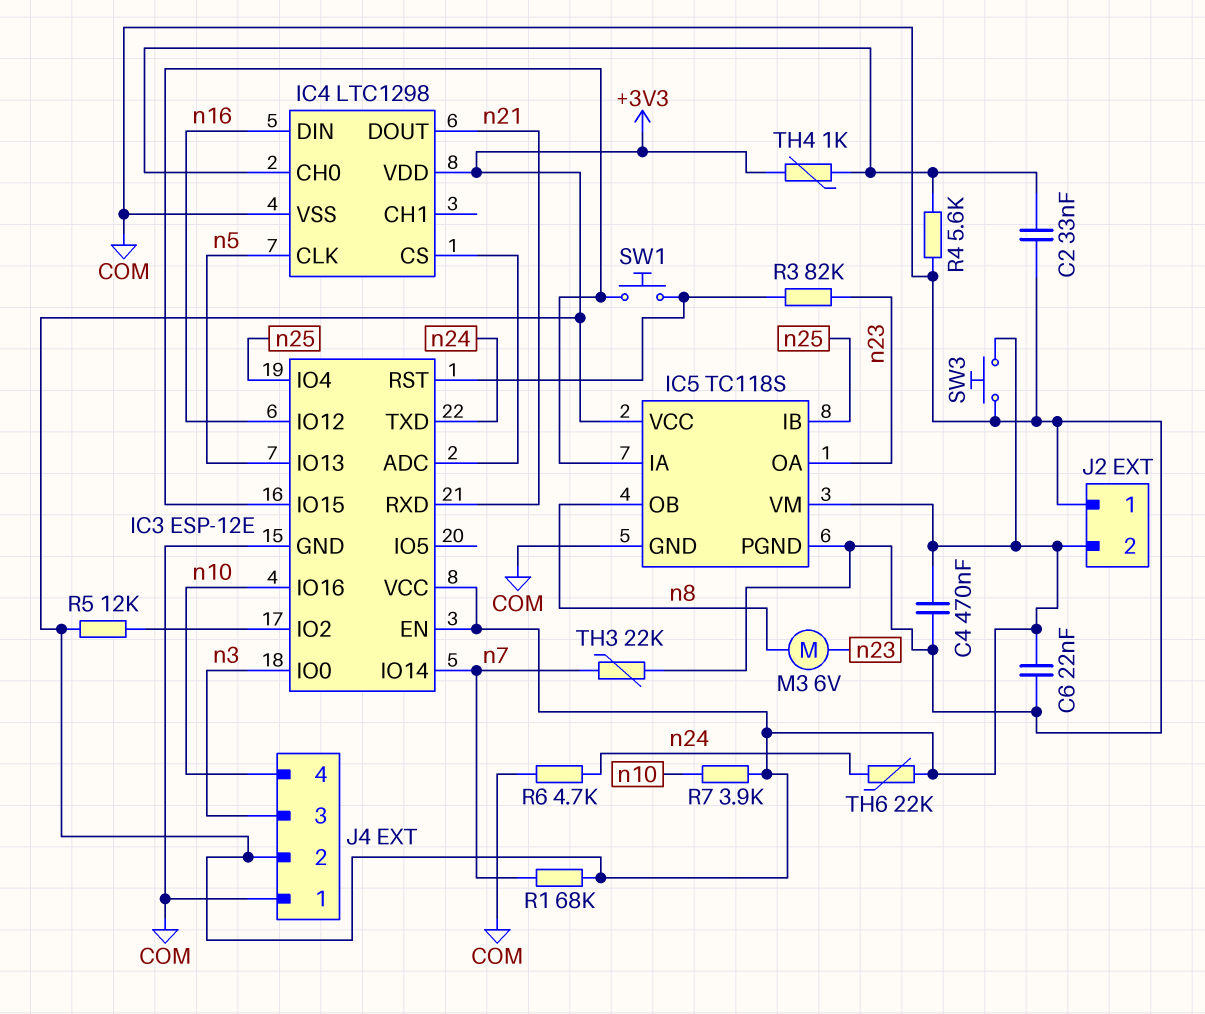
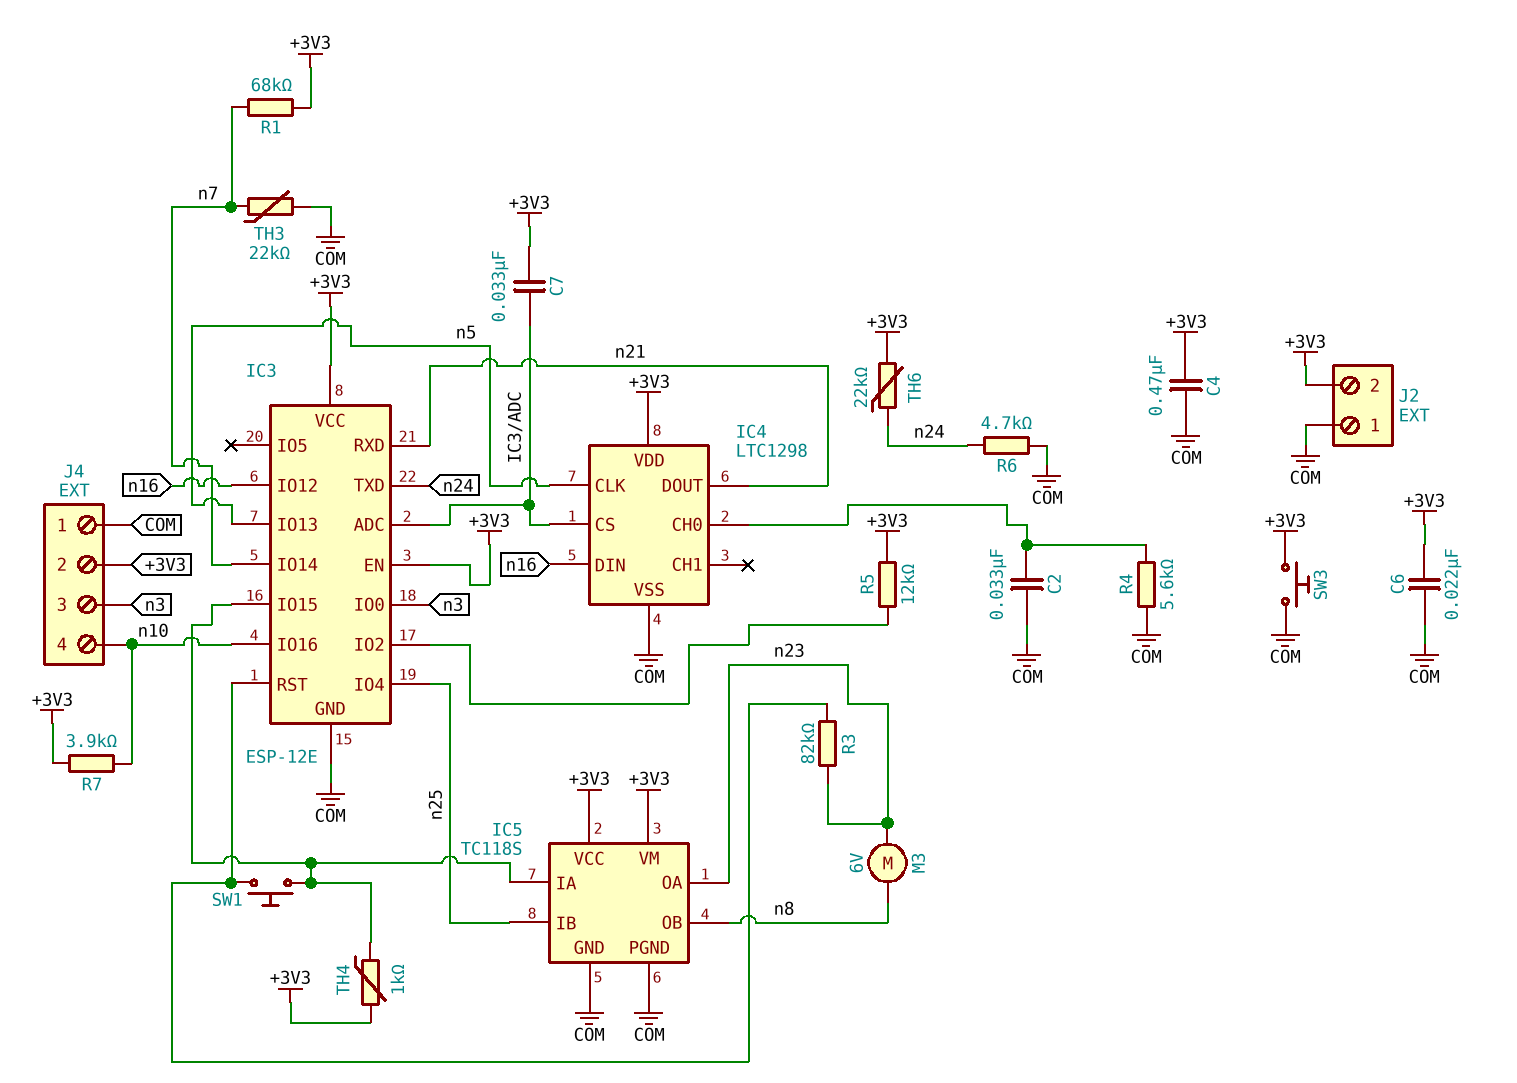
C7: none -> 33nF (+3V3, IC3/ADC)
TH4: 1k (+3V3, IC4/CH0) -> 1k (+3V3, IC3/IO15)

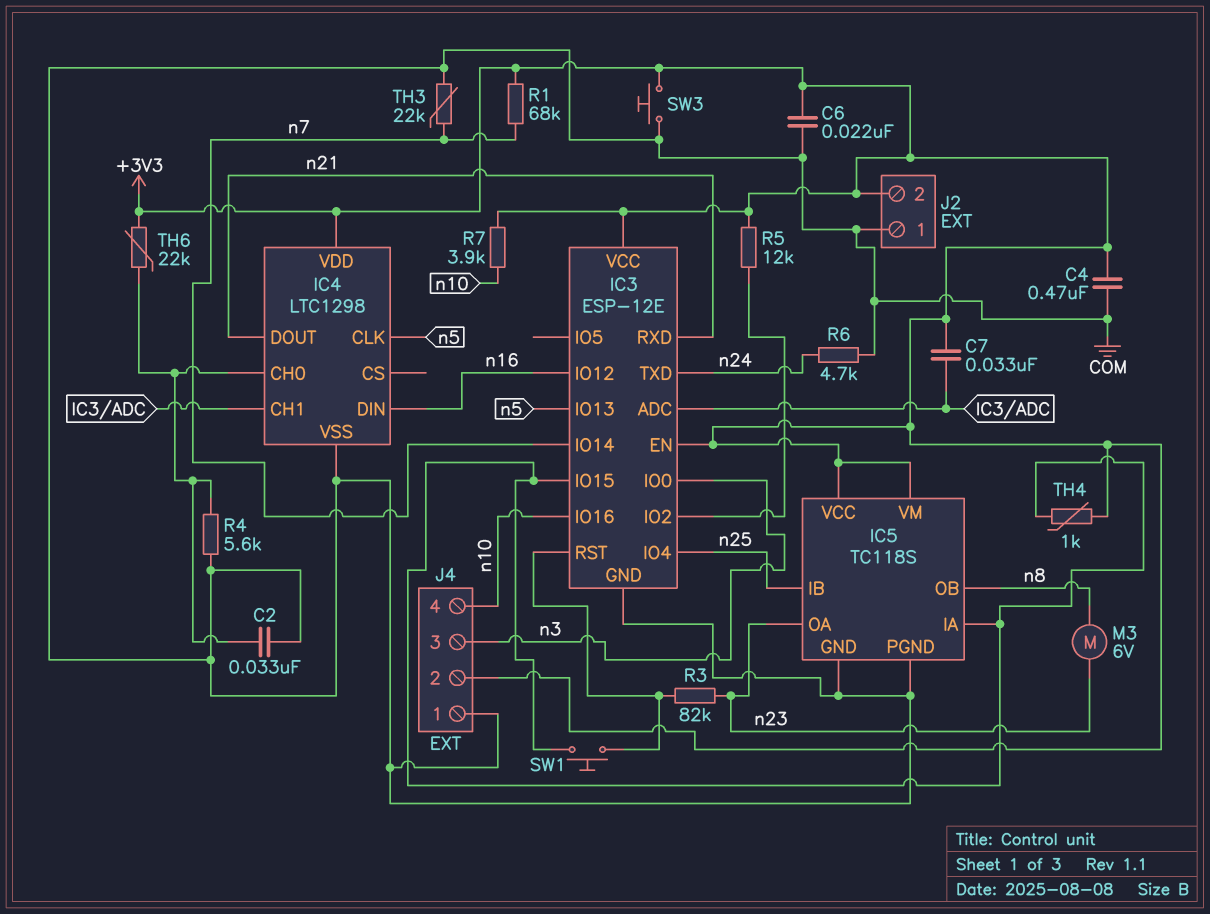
IC4 pin CH1: none -> IC3/ADC
IC4 pin CS: IC3/ADC -> none
TH6: 22k (+3V3, n24) -> 22k (+3V3, IC4/CH0)

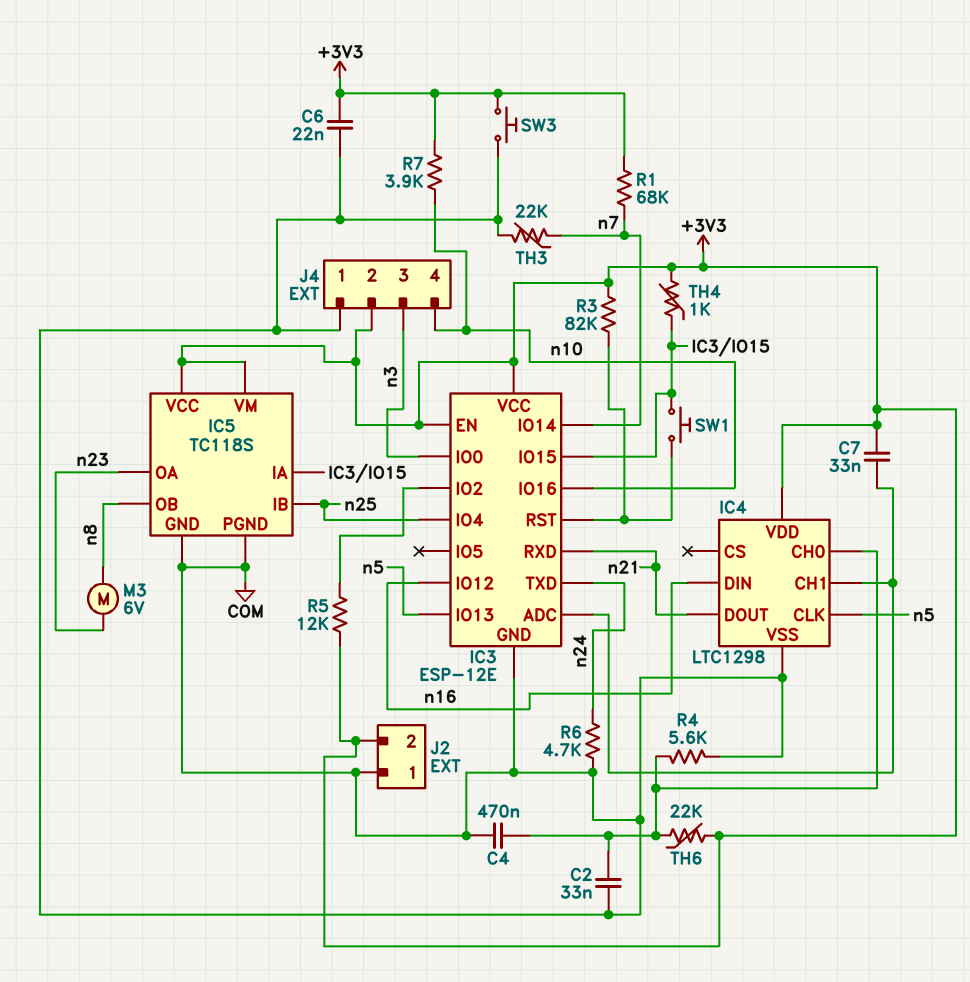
C4: 470nF (+3V3, COM) -> 470nF (COM, IC4/CH0)
R3: 82k (IC3/RST, n23) -> 82k (+3V3, IC3/RST)

